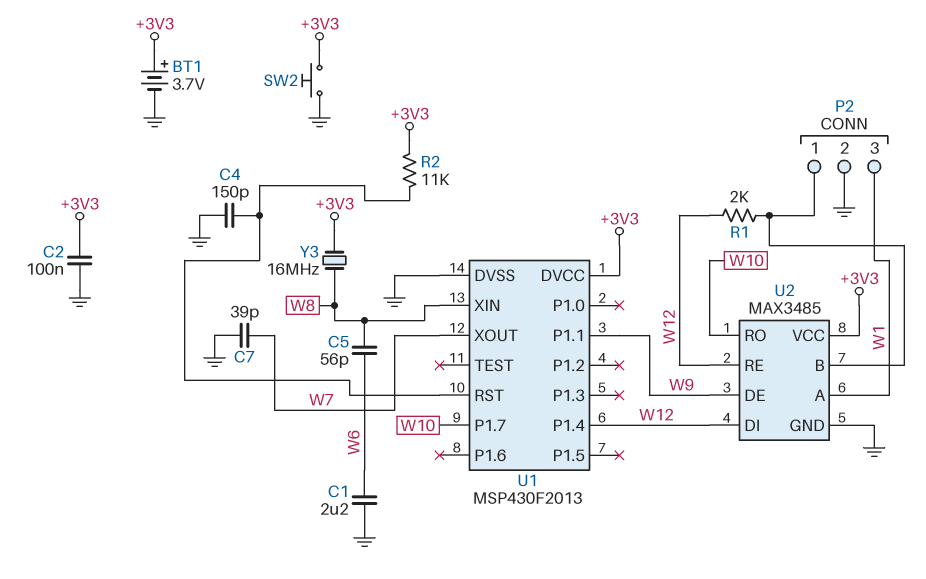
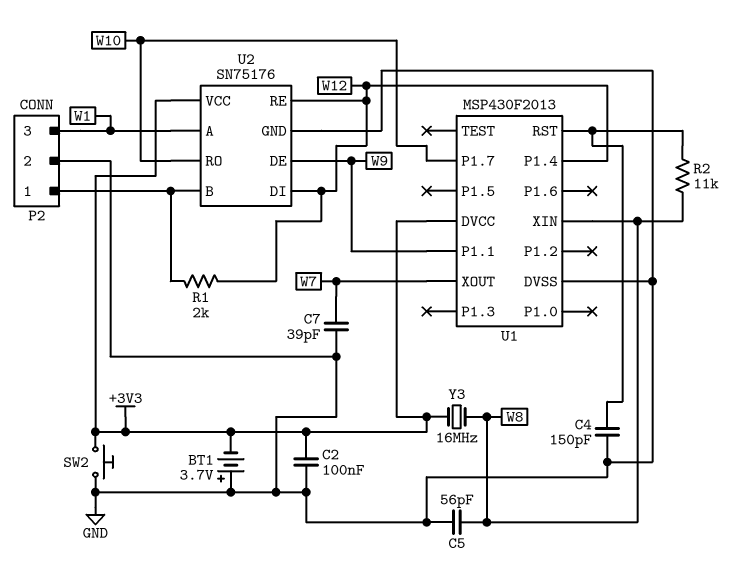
BT1: 3.7V (plus +3V3, minus GND) -> 3.7V (plus GND, minus +3V3)
C1: 2.2uF (GND, W6) -> none
C5: 56pF (W6, W8) -> 56pF (GND, W8)
R2: 11k (+3V3, U1/RST) -> 11k (U1/RST, W8)
U2: MAX3485 -> SN75176

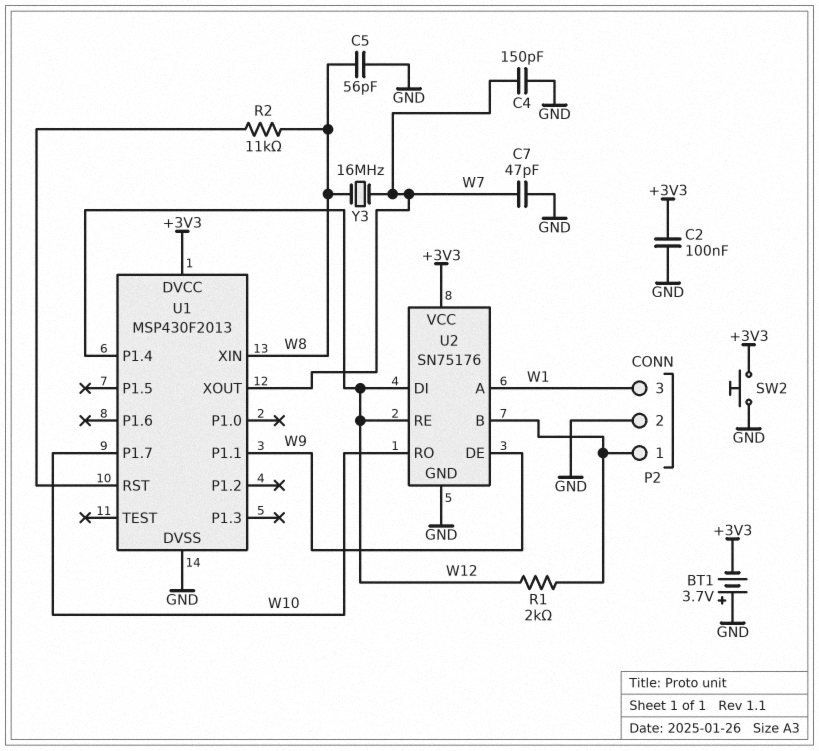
C4: 150pF (GND, U1/RST) -> 150pF (GND, W7)
C7: 39pF (GND, W7) -> 47pF (GND, W7)
Y3: 16MHz (+3V3, W8) -> 16MHz (W7, W8)

